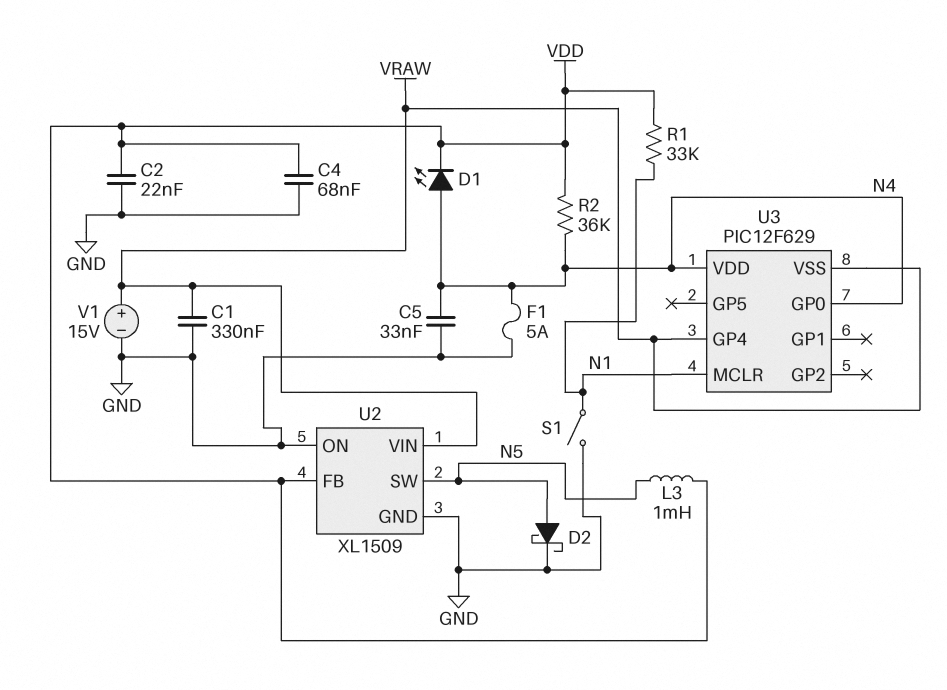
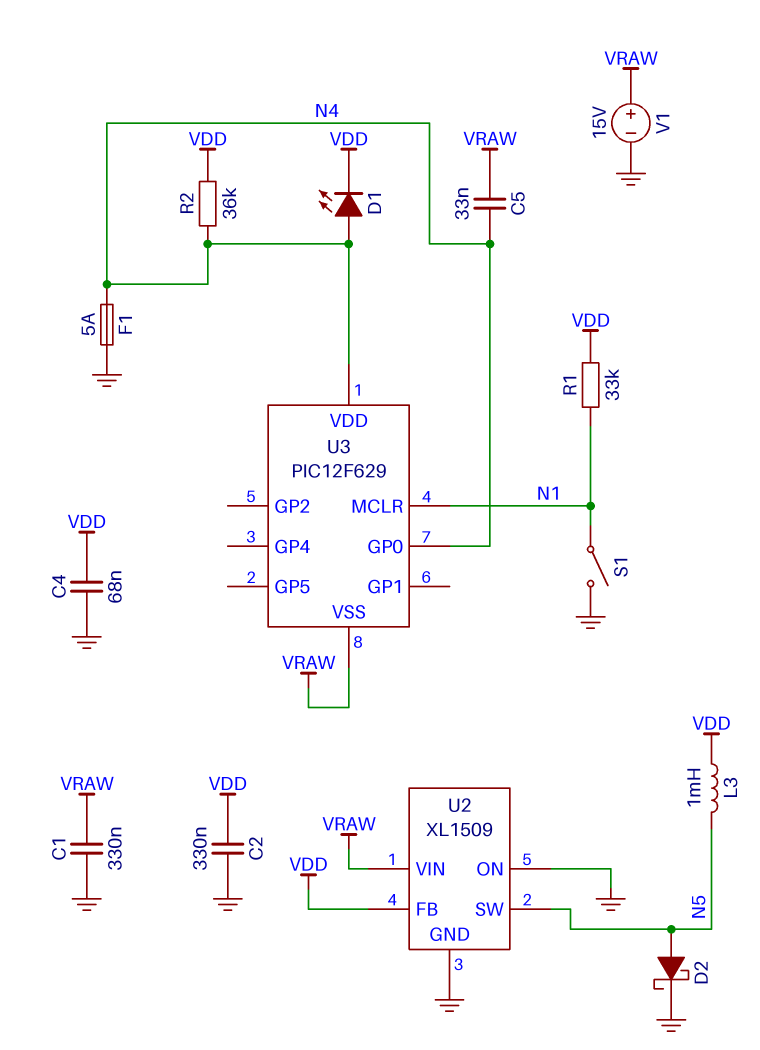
C2: 22nF (GND, VDD) -> 330nF (GND, VDD)
C5: 33nF (GND, N4) -> 33nF (N4, VRAW)
U3 pin GP4: VRAW -> none

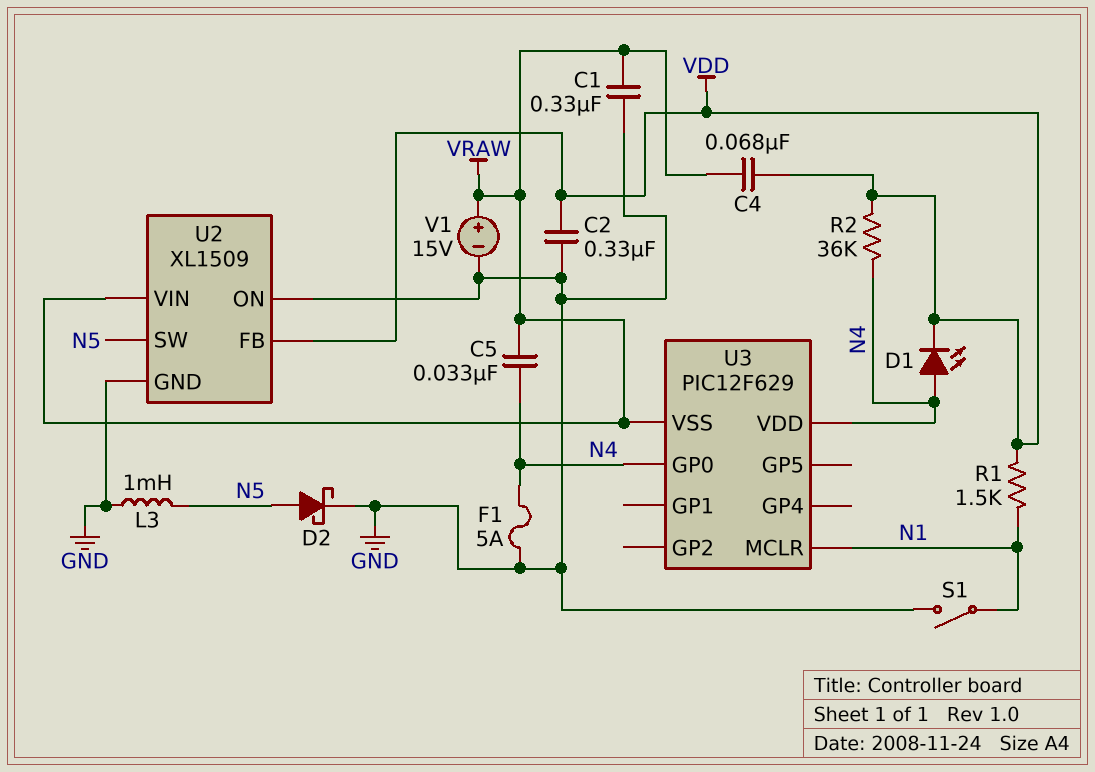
C4: 68nF (GND, VDD) -> 68nF (VDD, VRAW)
L3: 1mH (N5, VDD) -> 1mH (GND, N5)
R1: 33k (N1, VDD) -> 1.5k (N1, VDD)

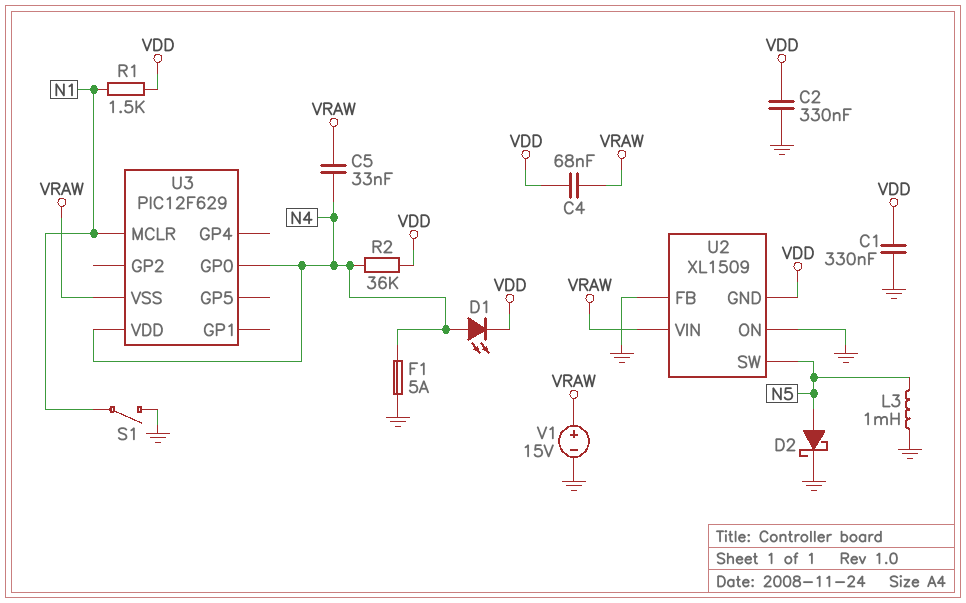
C1: 330nF (GND, VRAW) -> 330nF (GND, VDD)
U2 pin FB: VDD -> GND
U2 pin GND: GND -> VDD

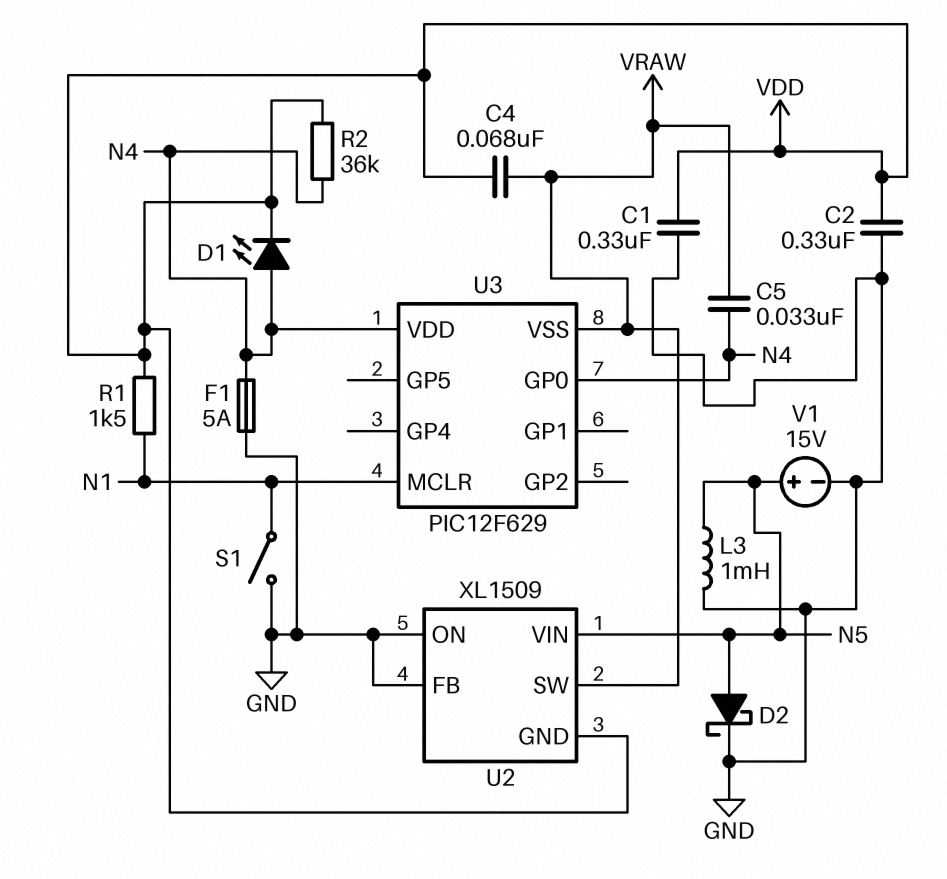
U2 pin SW: N5 -> VRAW
U2 pin VIN: VRAW -> N5
V1: 15V (plus VRAW, minus GND) -> 15V (plus N5, minus GND)

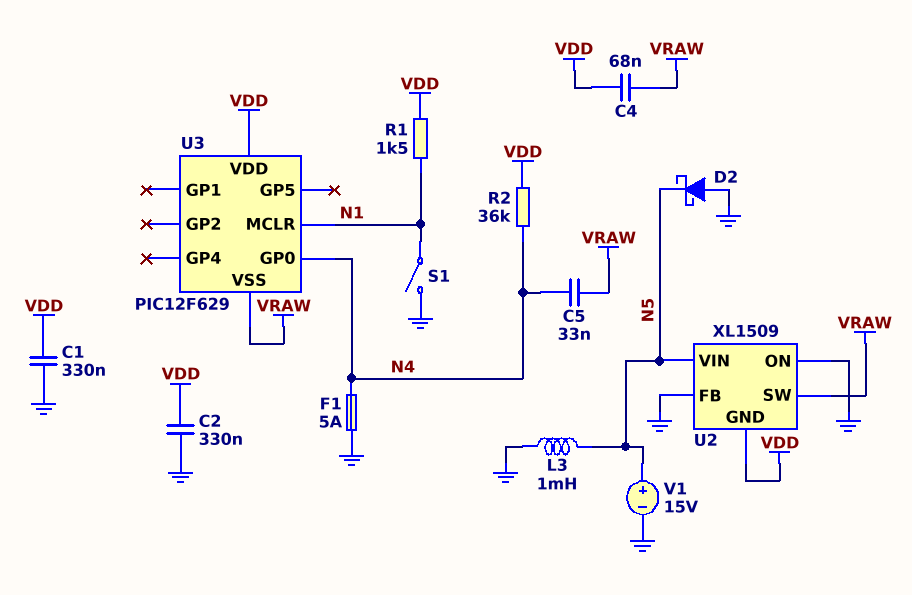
D1: LED (A N4, K VDD) -> none
D2: schottky (A N5, K GND) -> schottky (A GND, K N5)
U3 pin VDD: N4 -> VDD

